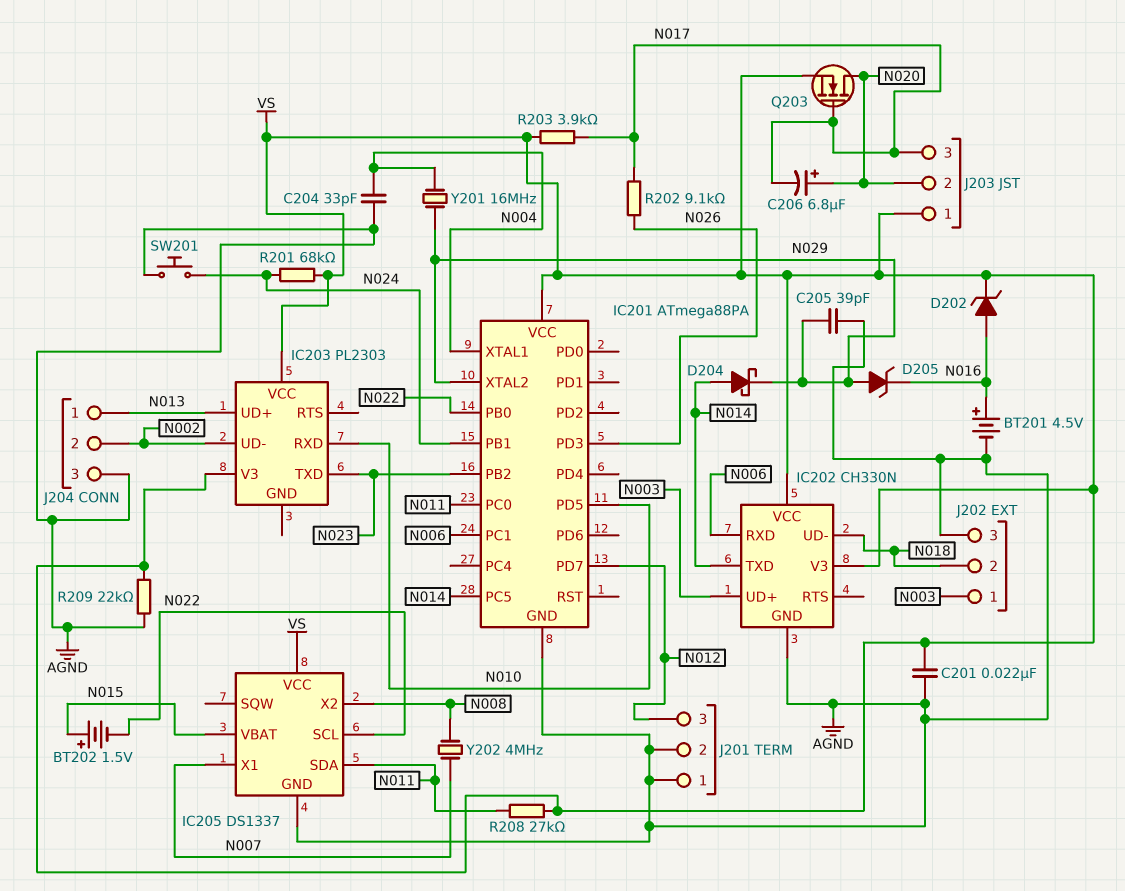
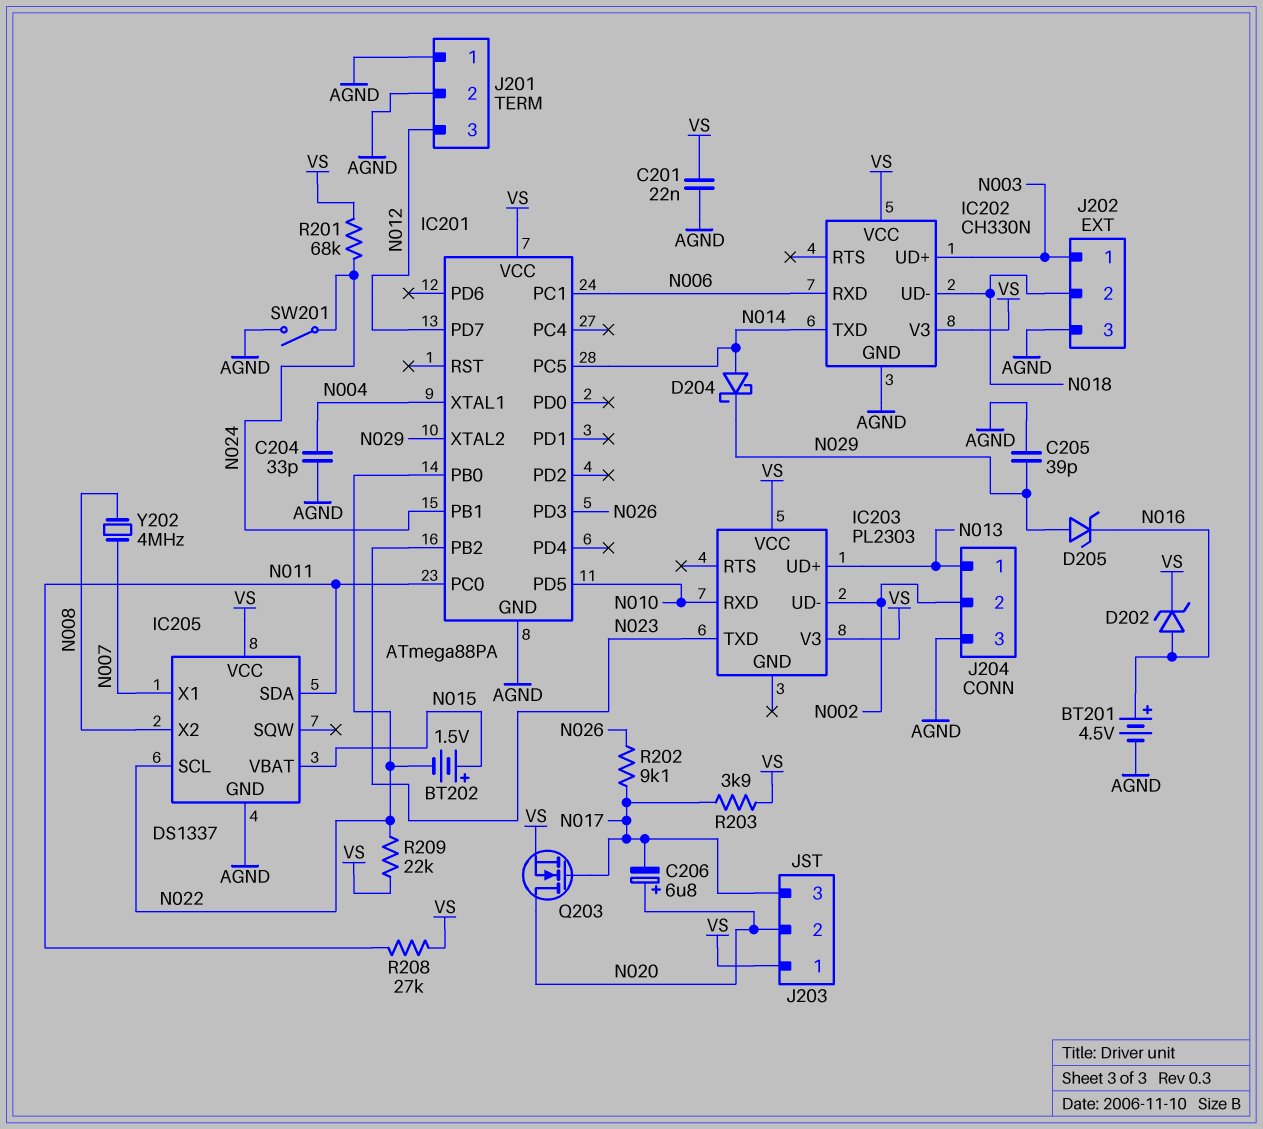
R209: 22k (AGND, VS) -> 22k (N022, VS)
SW201: button (AGND, N024) -> switch (AGND, N024)
Y201: 16MHz (N004, N029) -> none

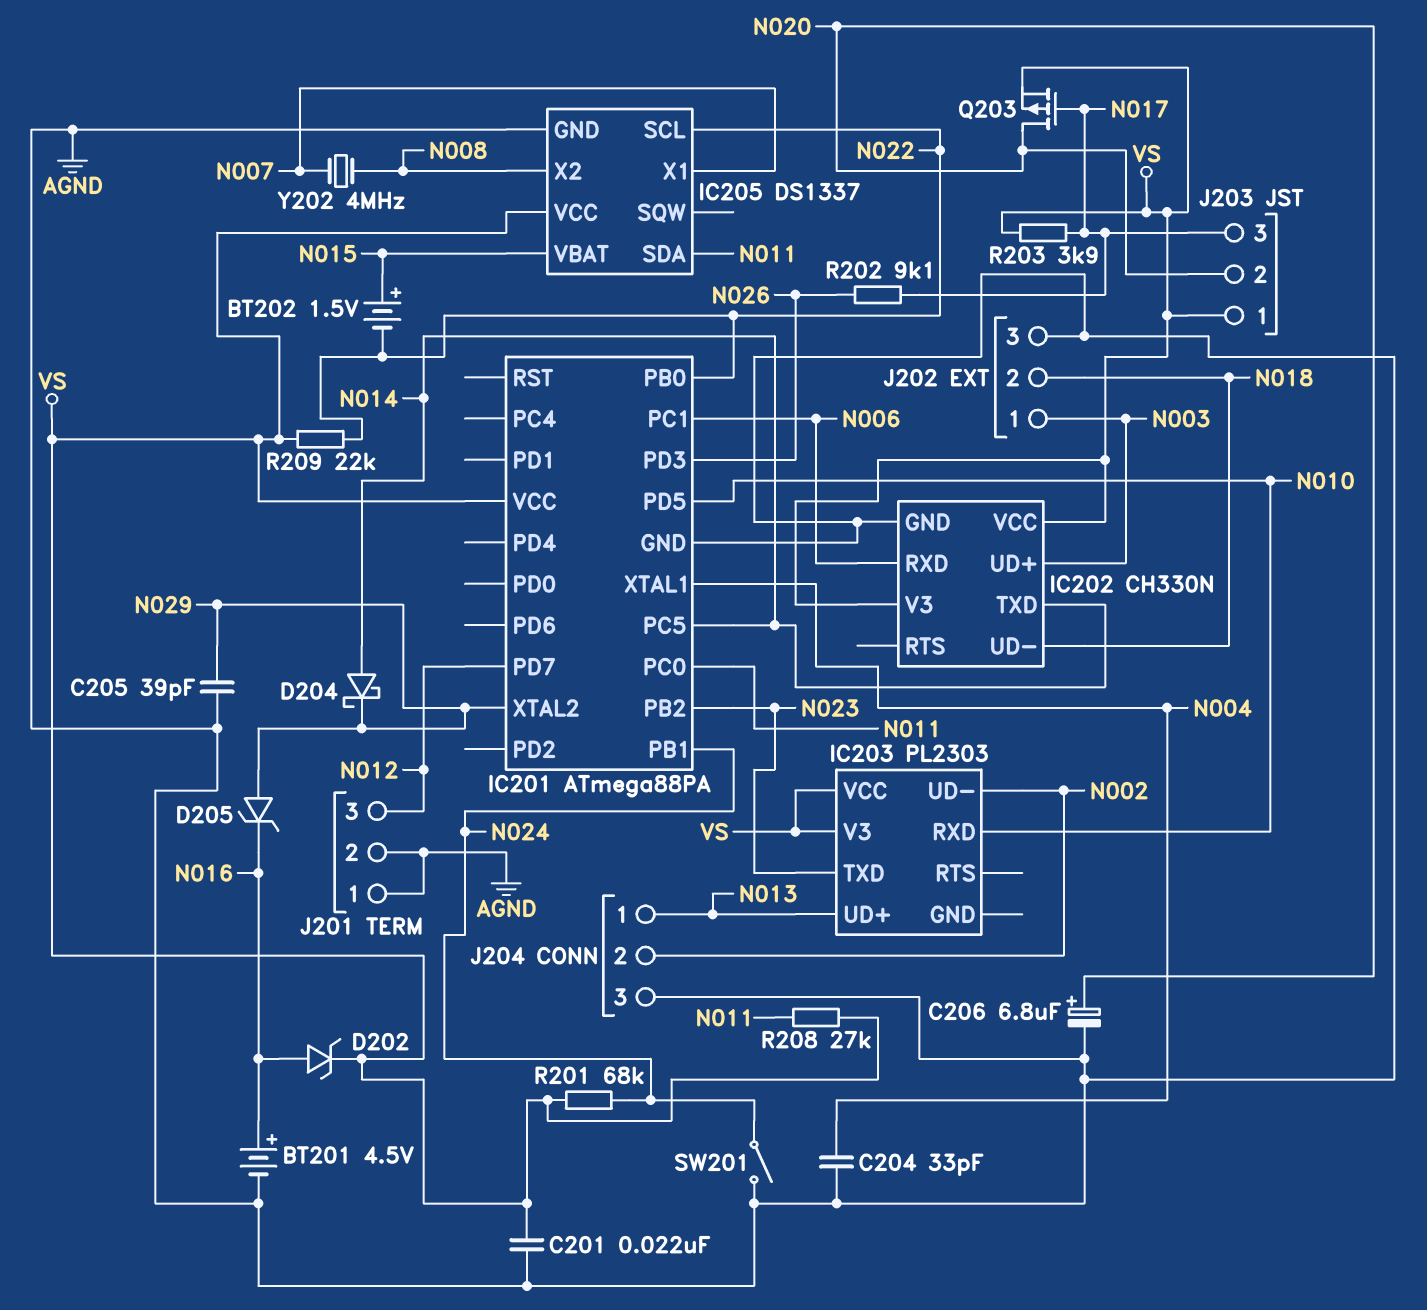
C206: 6.8uF (plus N020, minus N017) -> 6.8uF (plus N020, minus AGND)
Q203: NMOS (G N017, D N020, S VS) -> PMOS (G N017, D N020, S VS)

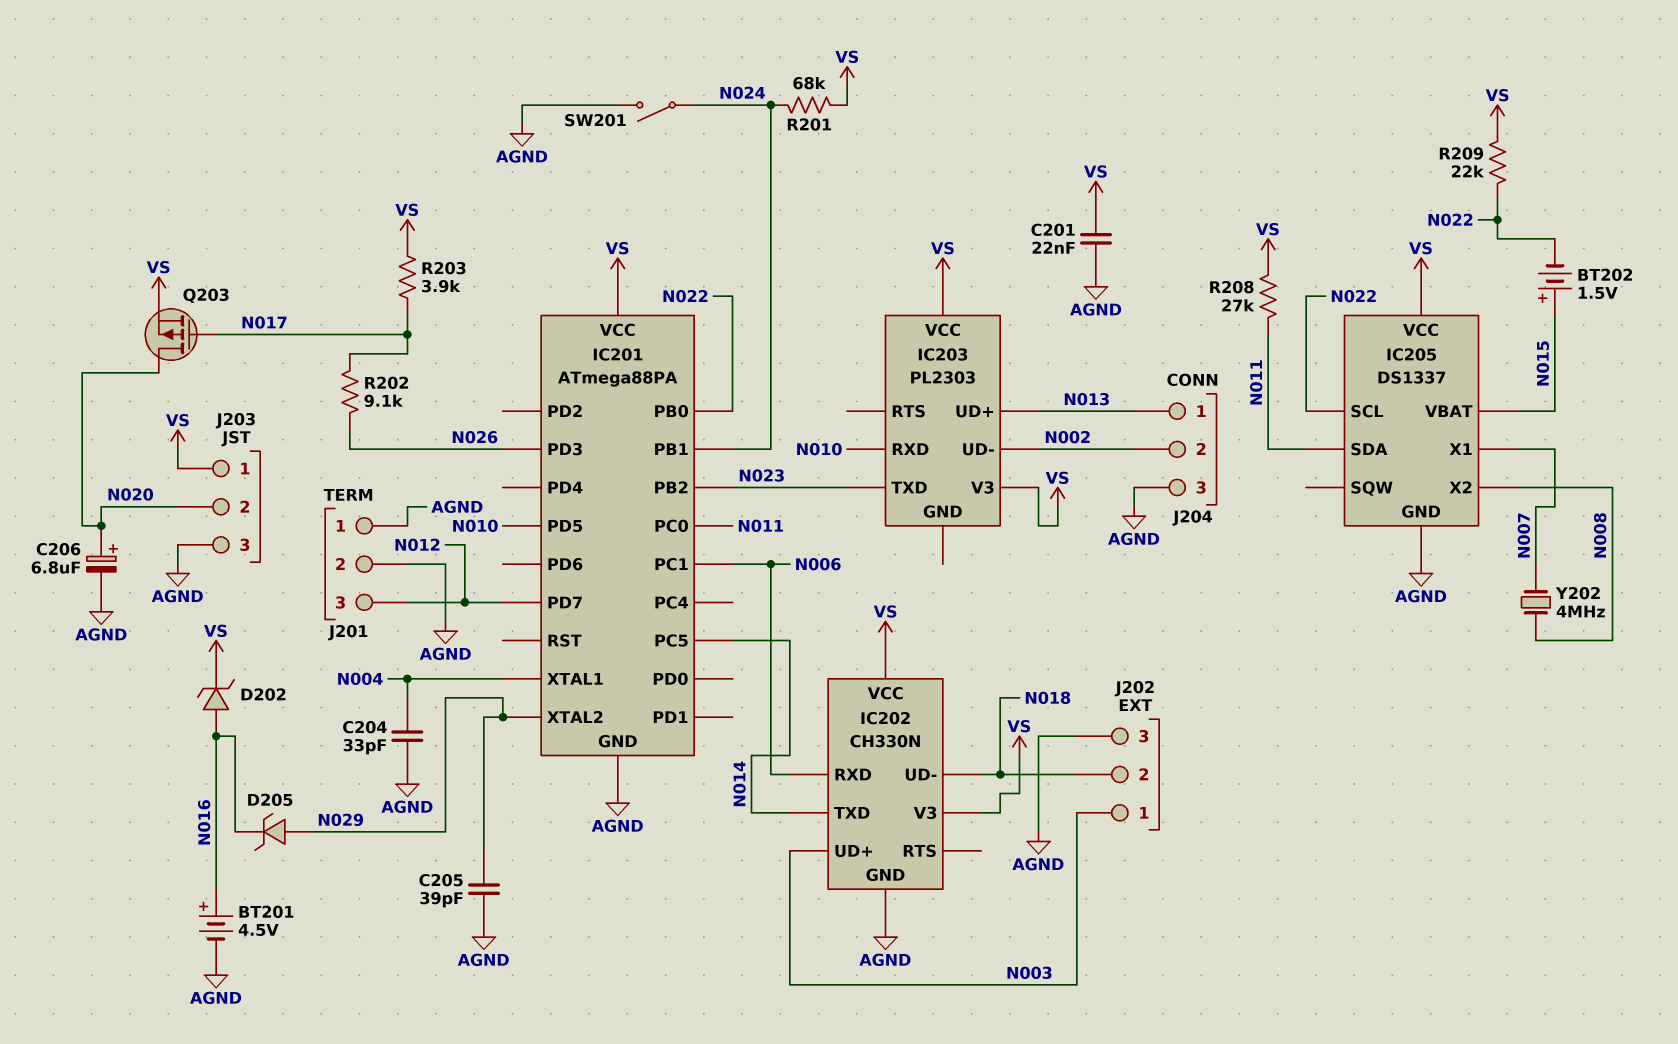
D204: schottky (A N014, K N029) -> none
J203 pin 3: N017 -> AGND

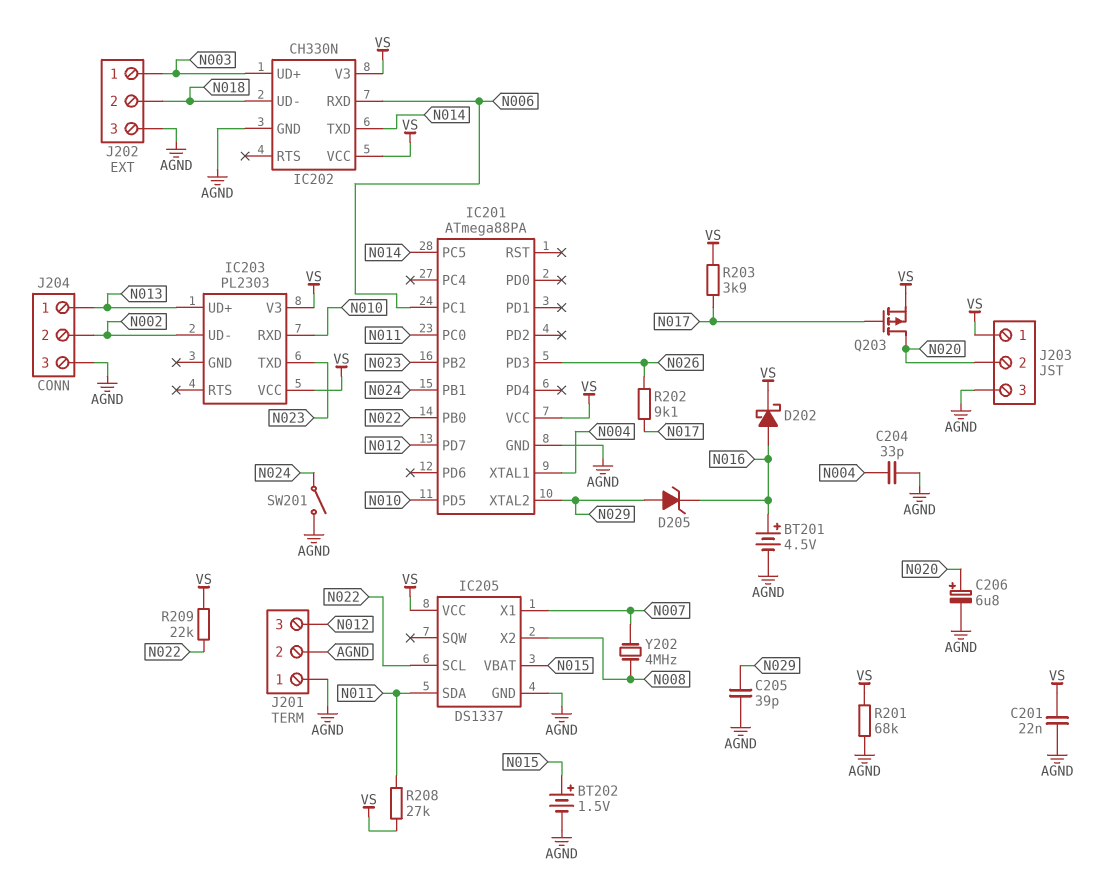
BT202: 1.5V (plus N015, minus N022) -> 1.5V (plus N015, minus AGND)
D202: zener (A N016, K VS) -> schottky (A N016, K VS)
R201: 68k (N024, VS) -> 68k (AGND, VS)

